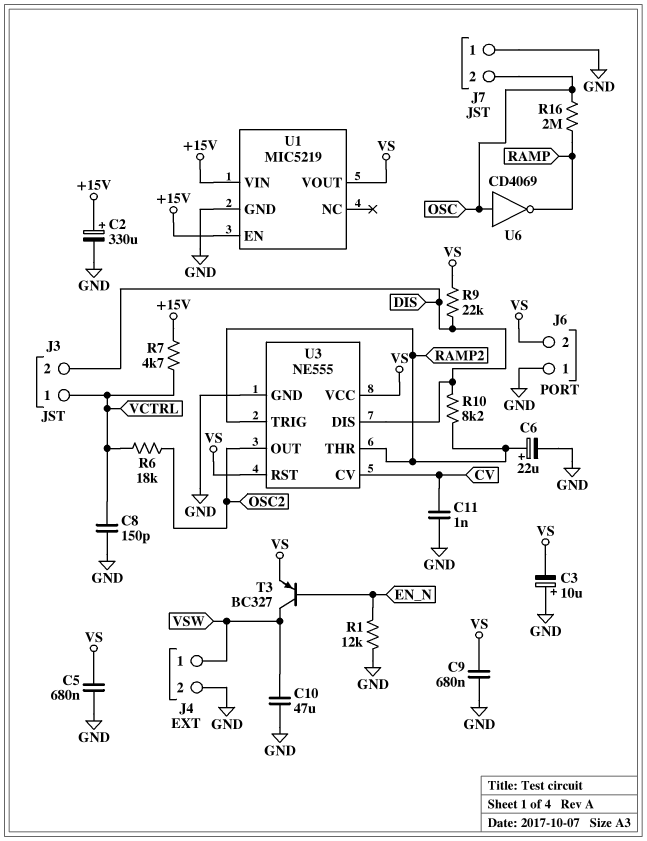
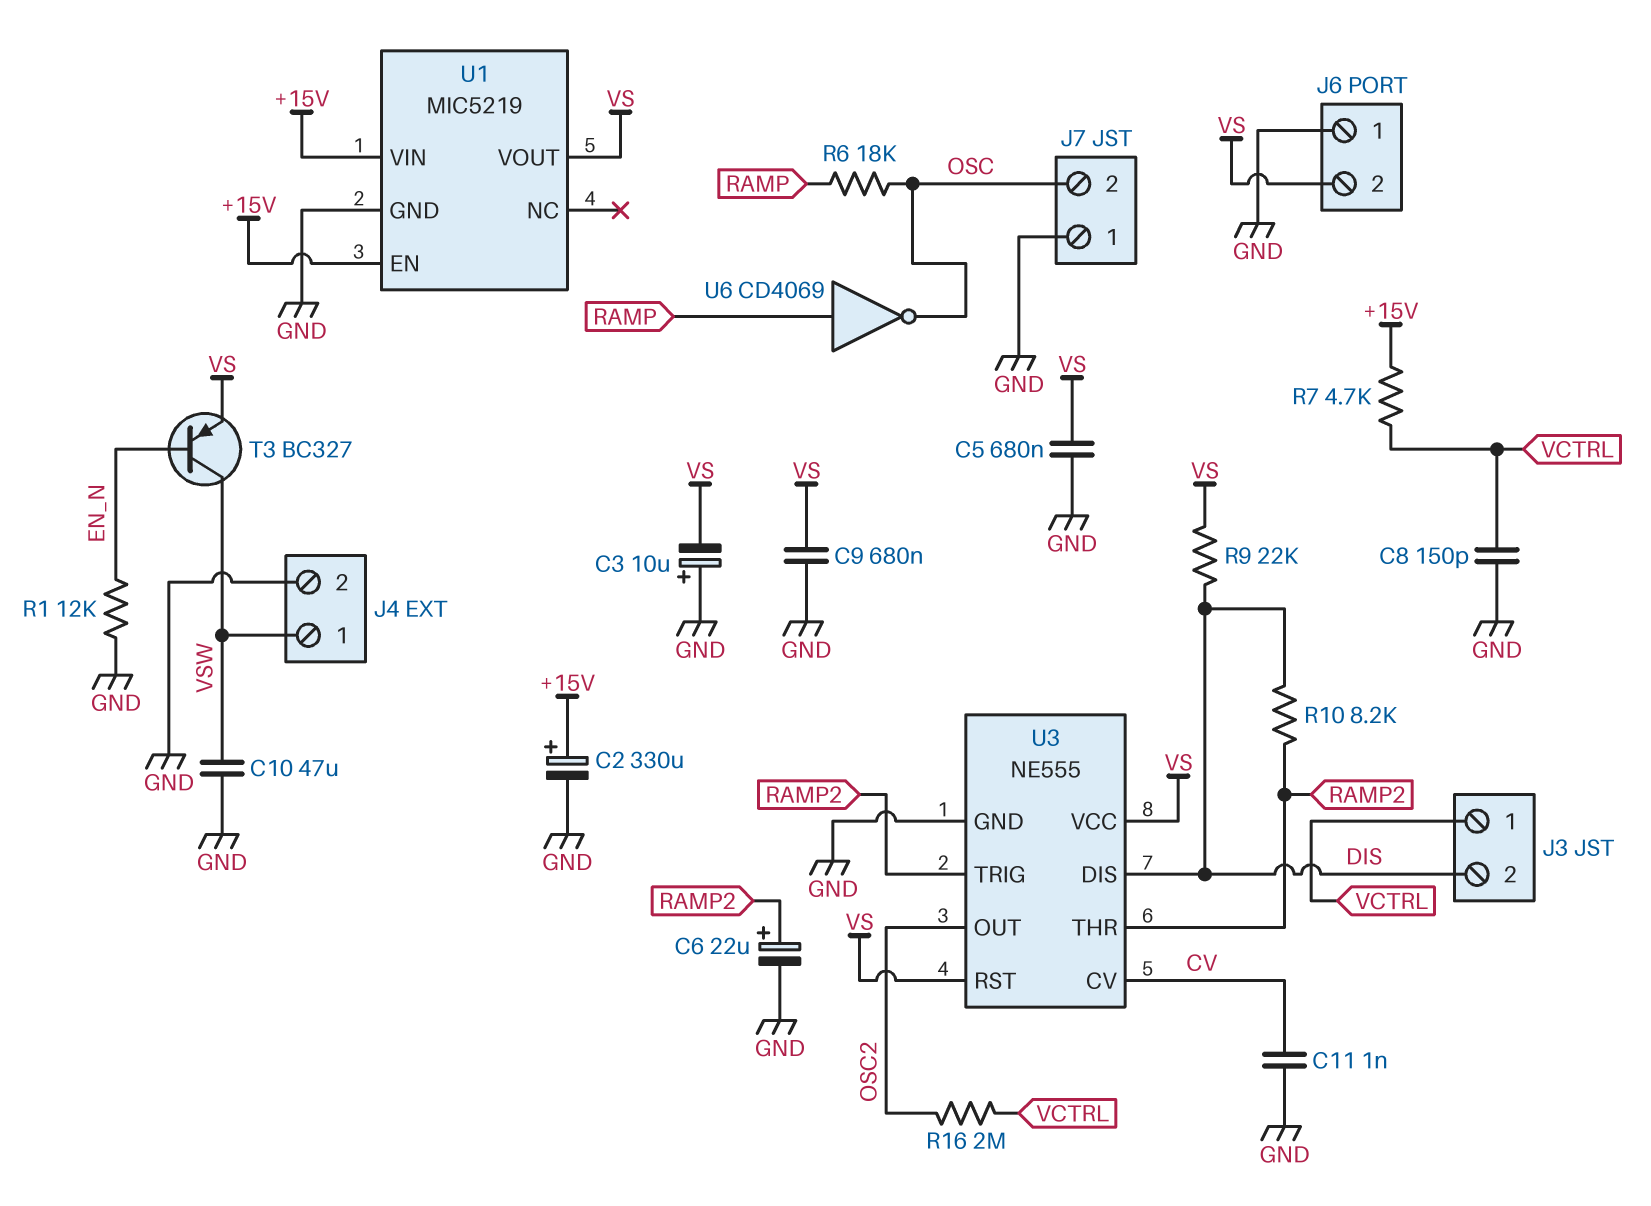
R6: 18k (OSC2, VCTRL) -> 18k (OSC, RAMP)
R16: 2M (OSC, RAMP) -> 2M (OSC2, VCTRL)
U6: NOT CD4069 (in OSC, out RAMP) -> NOT CD4069 (in RAMP, out OSC)

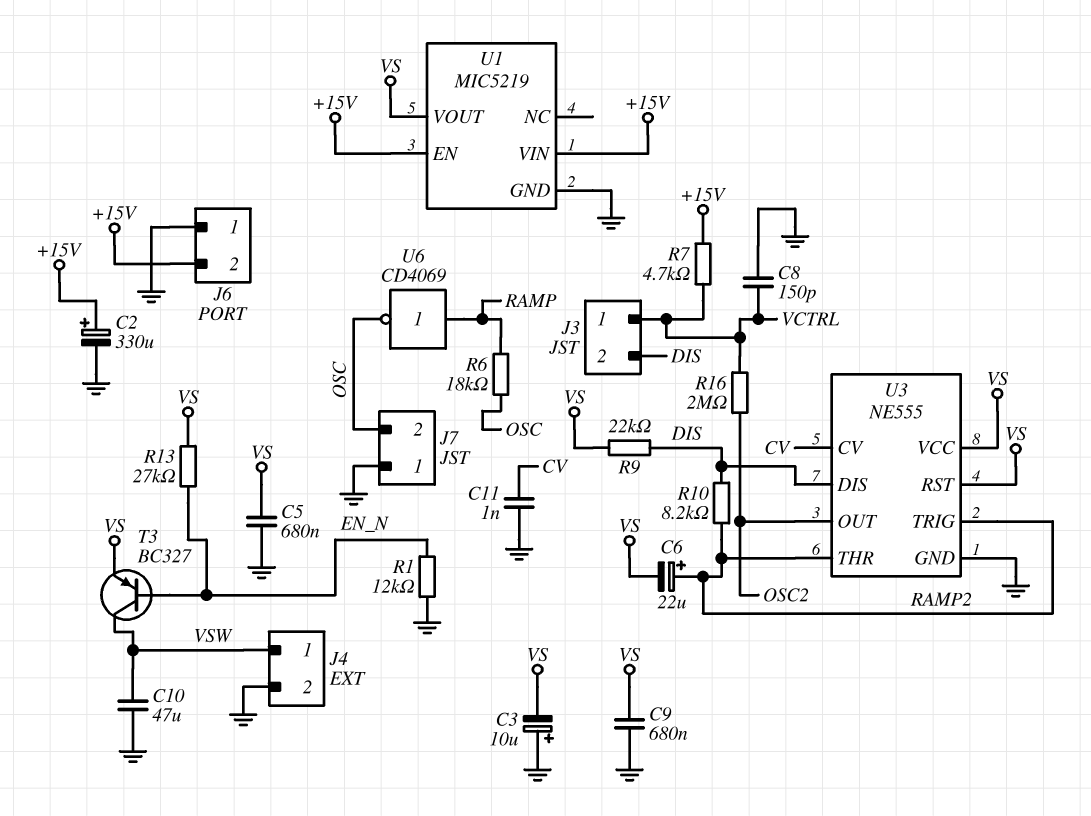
C6: 22uF (plus RAMP2, minus GND) -> 22uF (plus RAMP2, minus VS)
J6 pin 2: VS -> +15V
R13: none -> 27k (EN_N, VS)

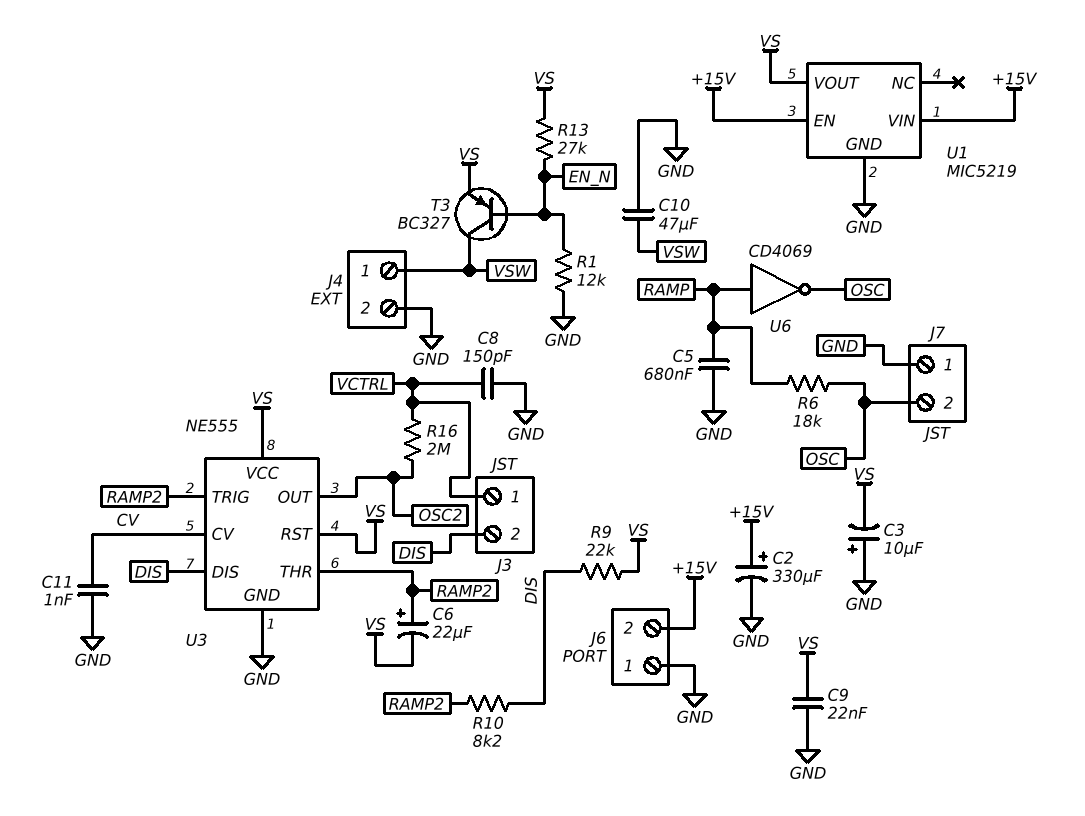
C5: 680nF (GND, VS) -> 680nF (GND, RAMP)
C9: 680nF (GND, VS) -> 22nF (GND, VS)
R7: 4.7k (+15V, VCTRL) -> none

